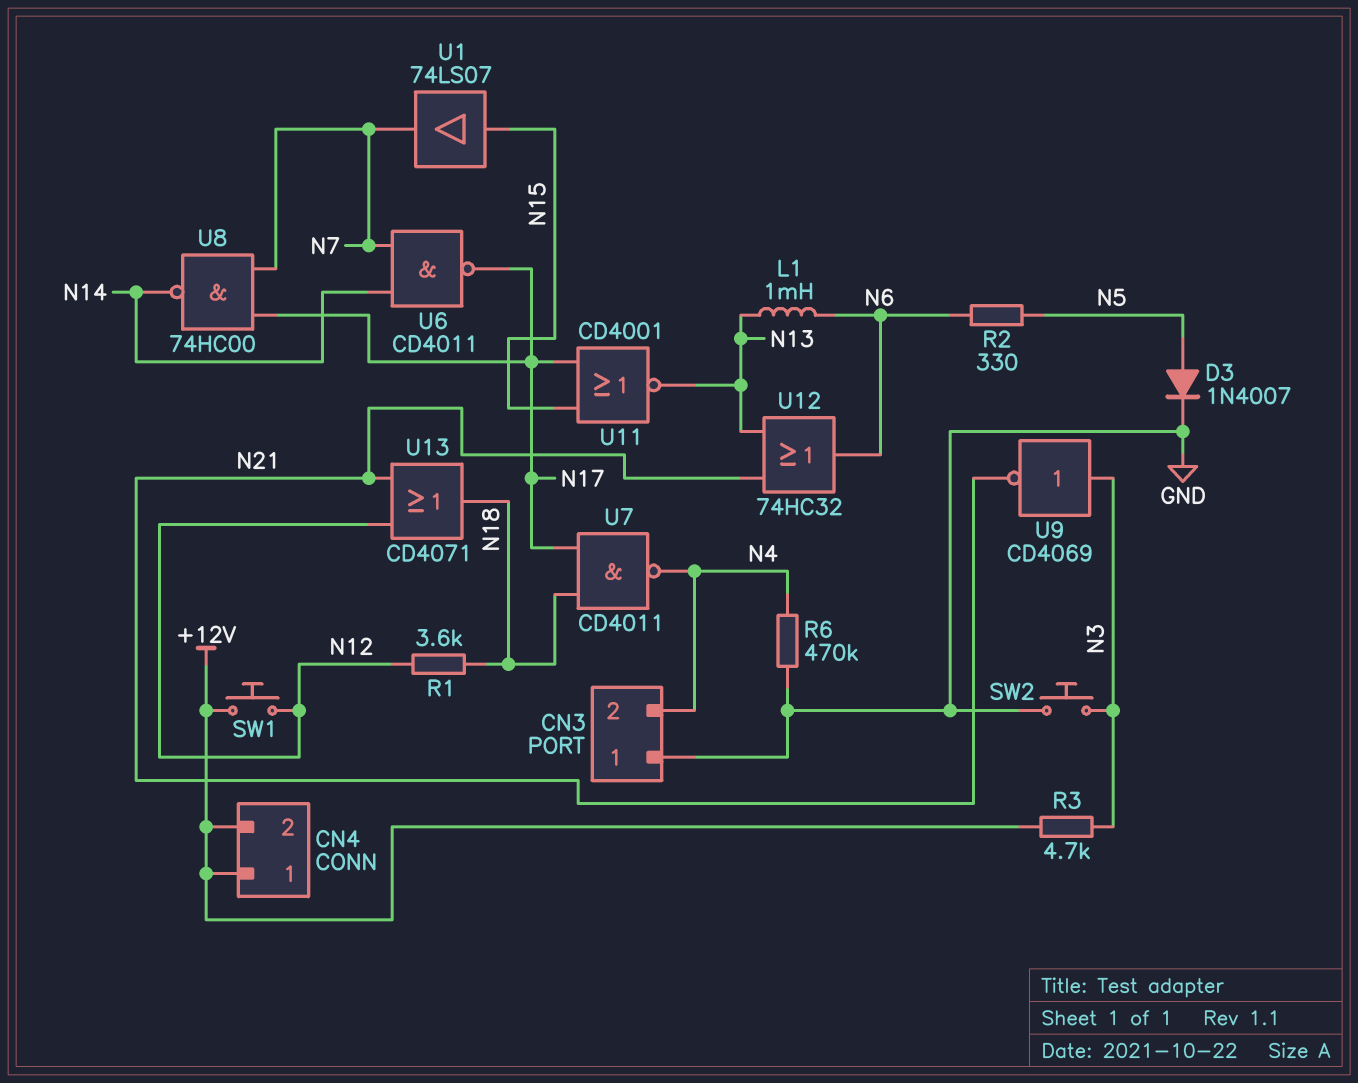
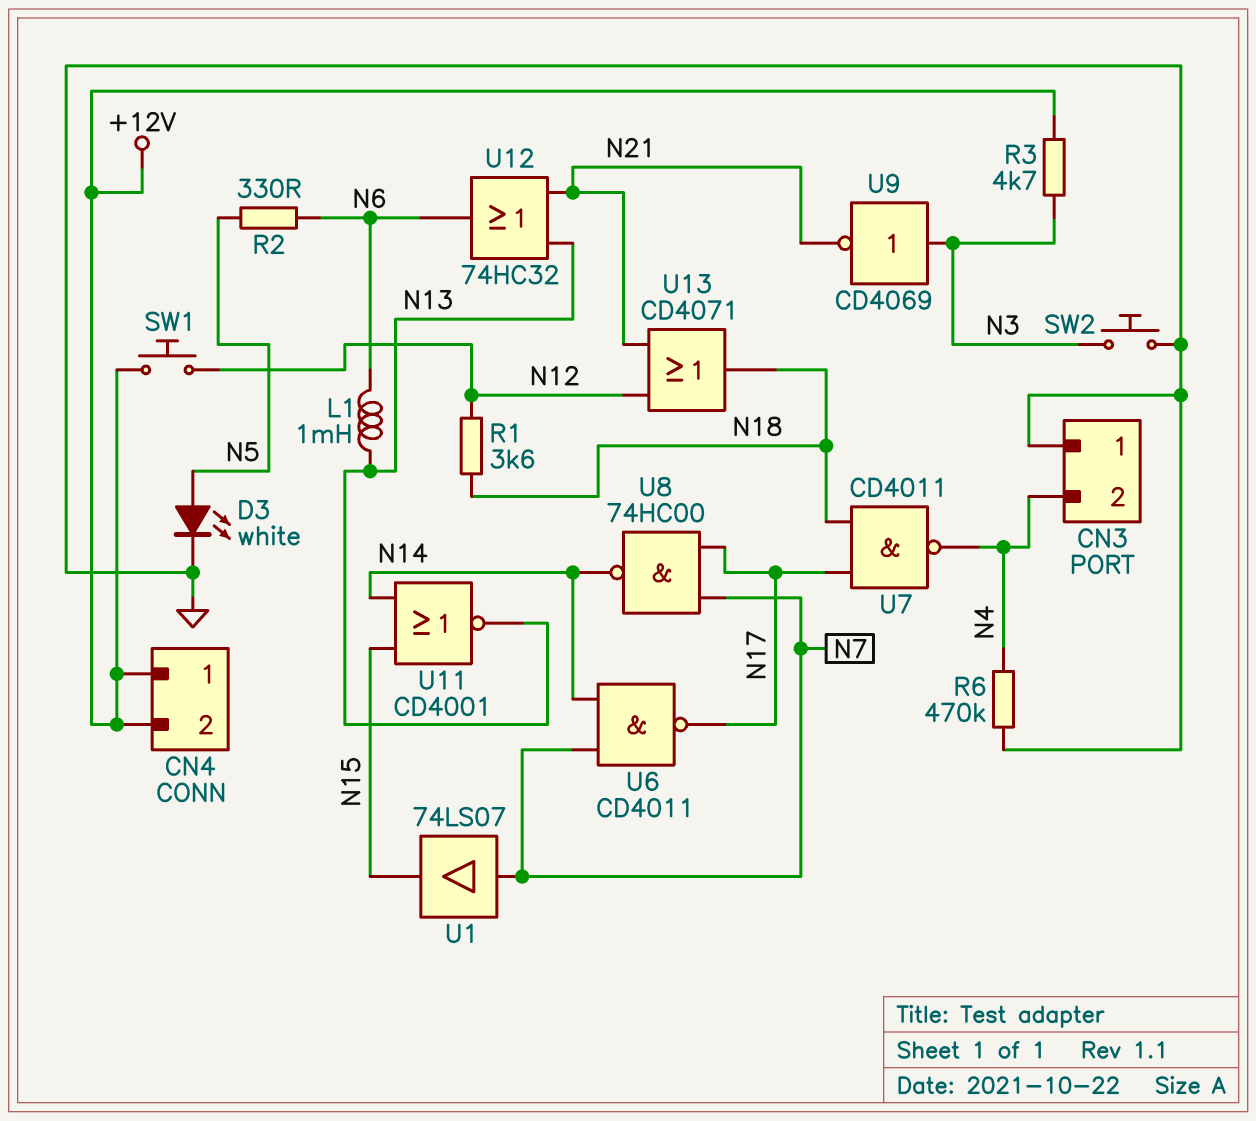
D3: diode 1N4007 (A N5, K GND) -> LED white (A N5, K GND)
U1: buffer 74LS07 (in N15, out N7) -> buffer 74LS07 (in N7, out N15)
U11: NOR CD4001 (in N15, in N17, out N13) -> NOR CD4001 (in N14, in N15, out N13)

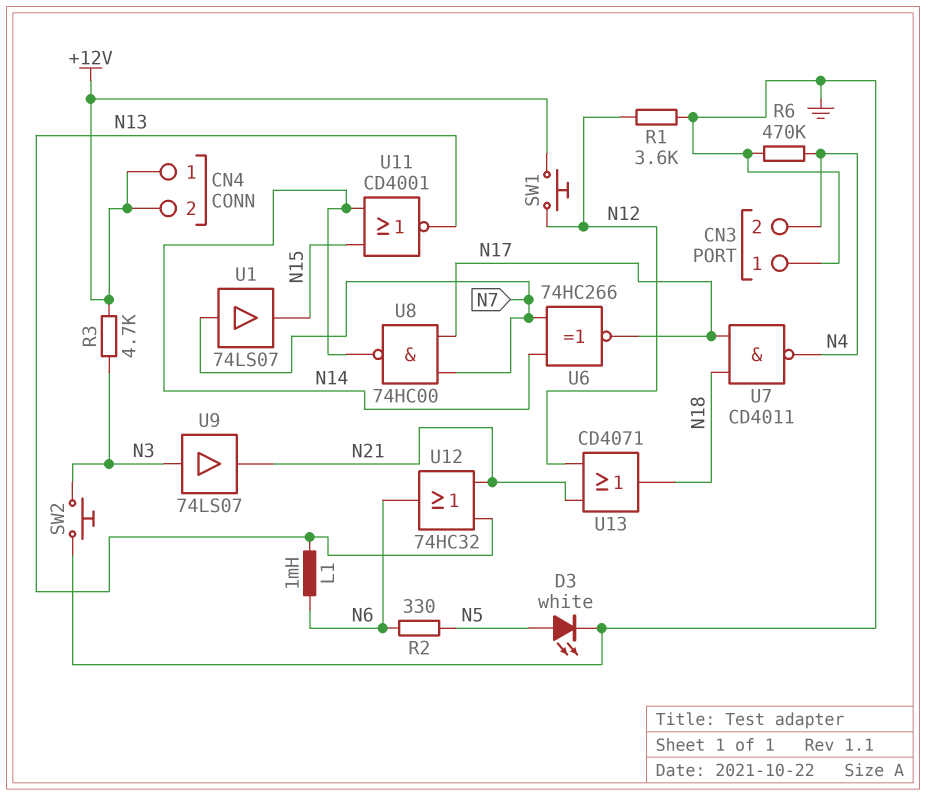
R1: 3.6k (N12, N18) -> 3.6k (GND, N12)
U6: NAND CD4011 (in N7, in N14, out N17) -> XNOR 74HC266 (in N7, in N14, out N17)
U9: NOT CD4069 (in N3, out N21) -> buffer 74LS07 (in N3, out N21)

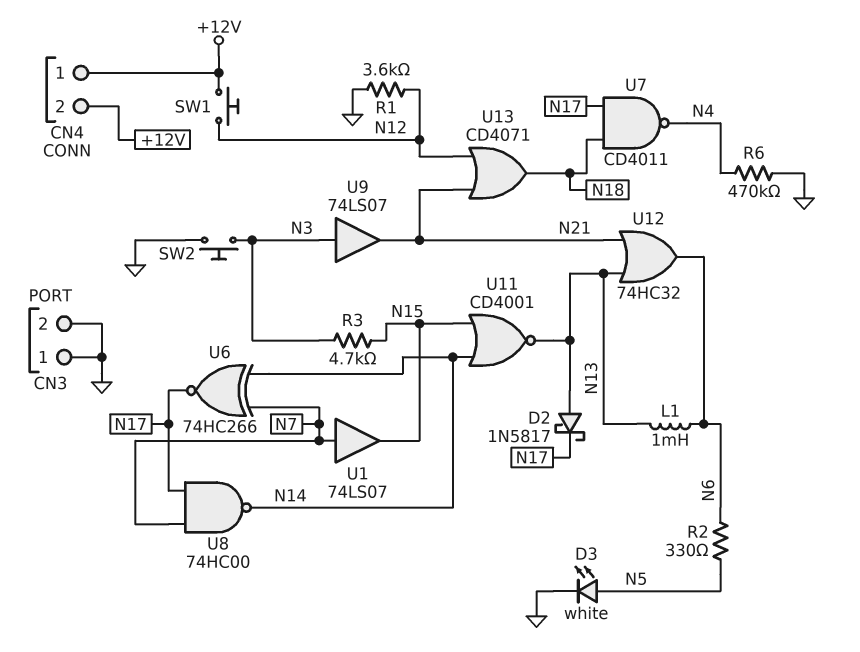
CN3 pin 2: N4 -> GND
D2: none -> schottky 1N5817 (A N13, K N17)
R3: 4.7k (+12V, N3) -> 4.7k (N3, N15)

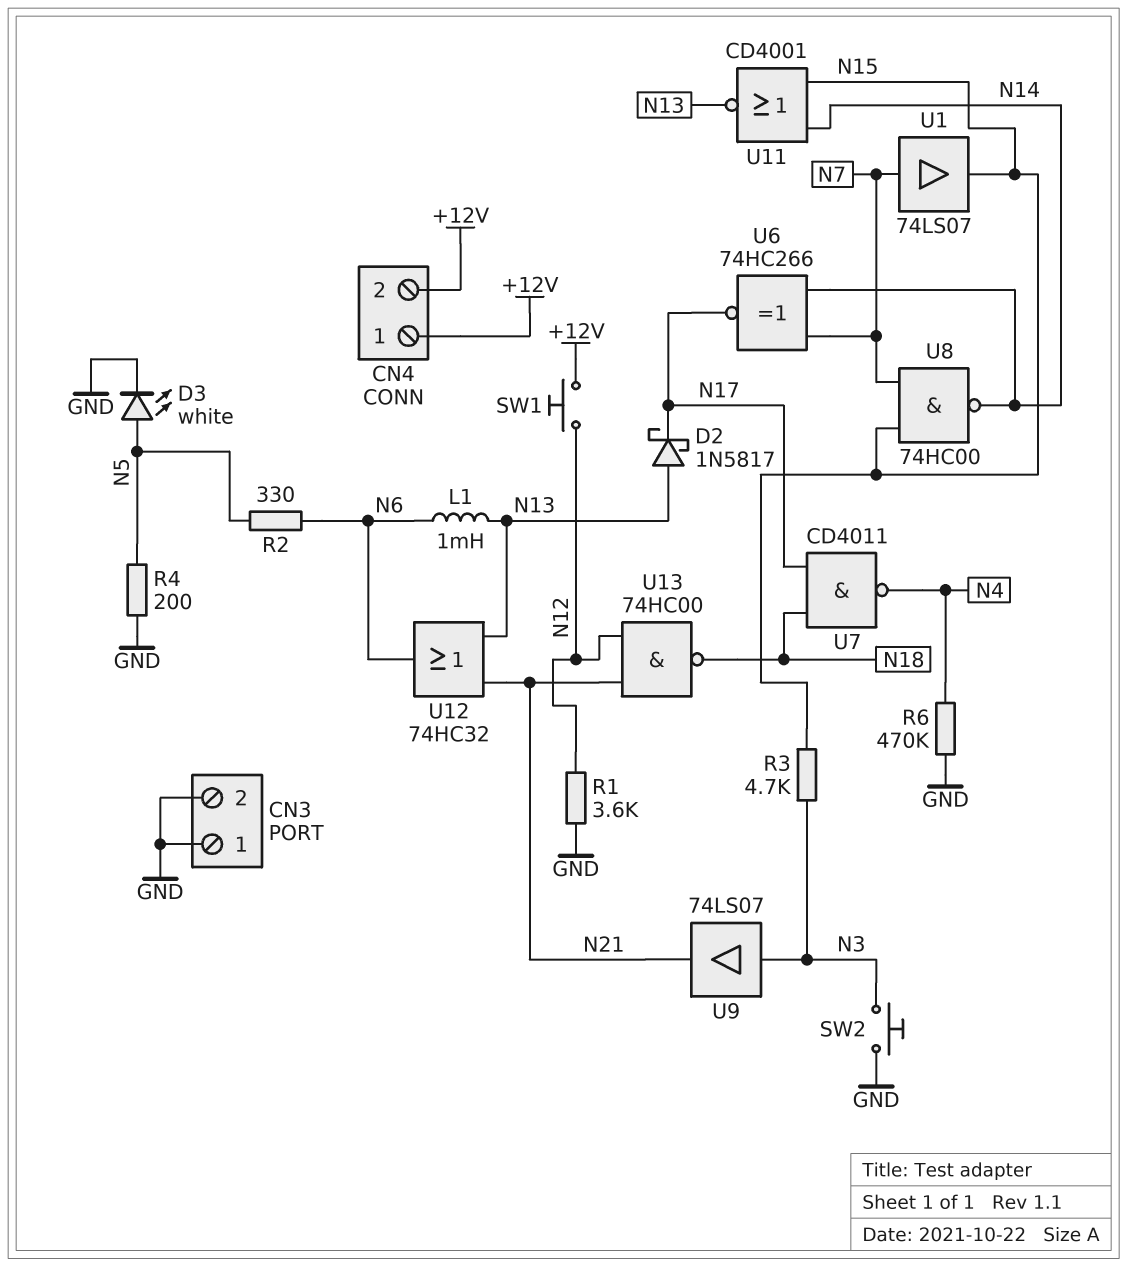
R4: none -> 200 (GND, N5)
U8: NAND 74HC00 (in N7, in N17, out N14) -> NAND 74HC00 (in N7, in N15, out N14)
U13: OR CD4071 (in N12, in N21, out N18) -> NAND 74HC00 (in N12, in N21, out N18)

